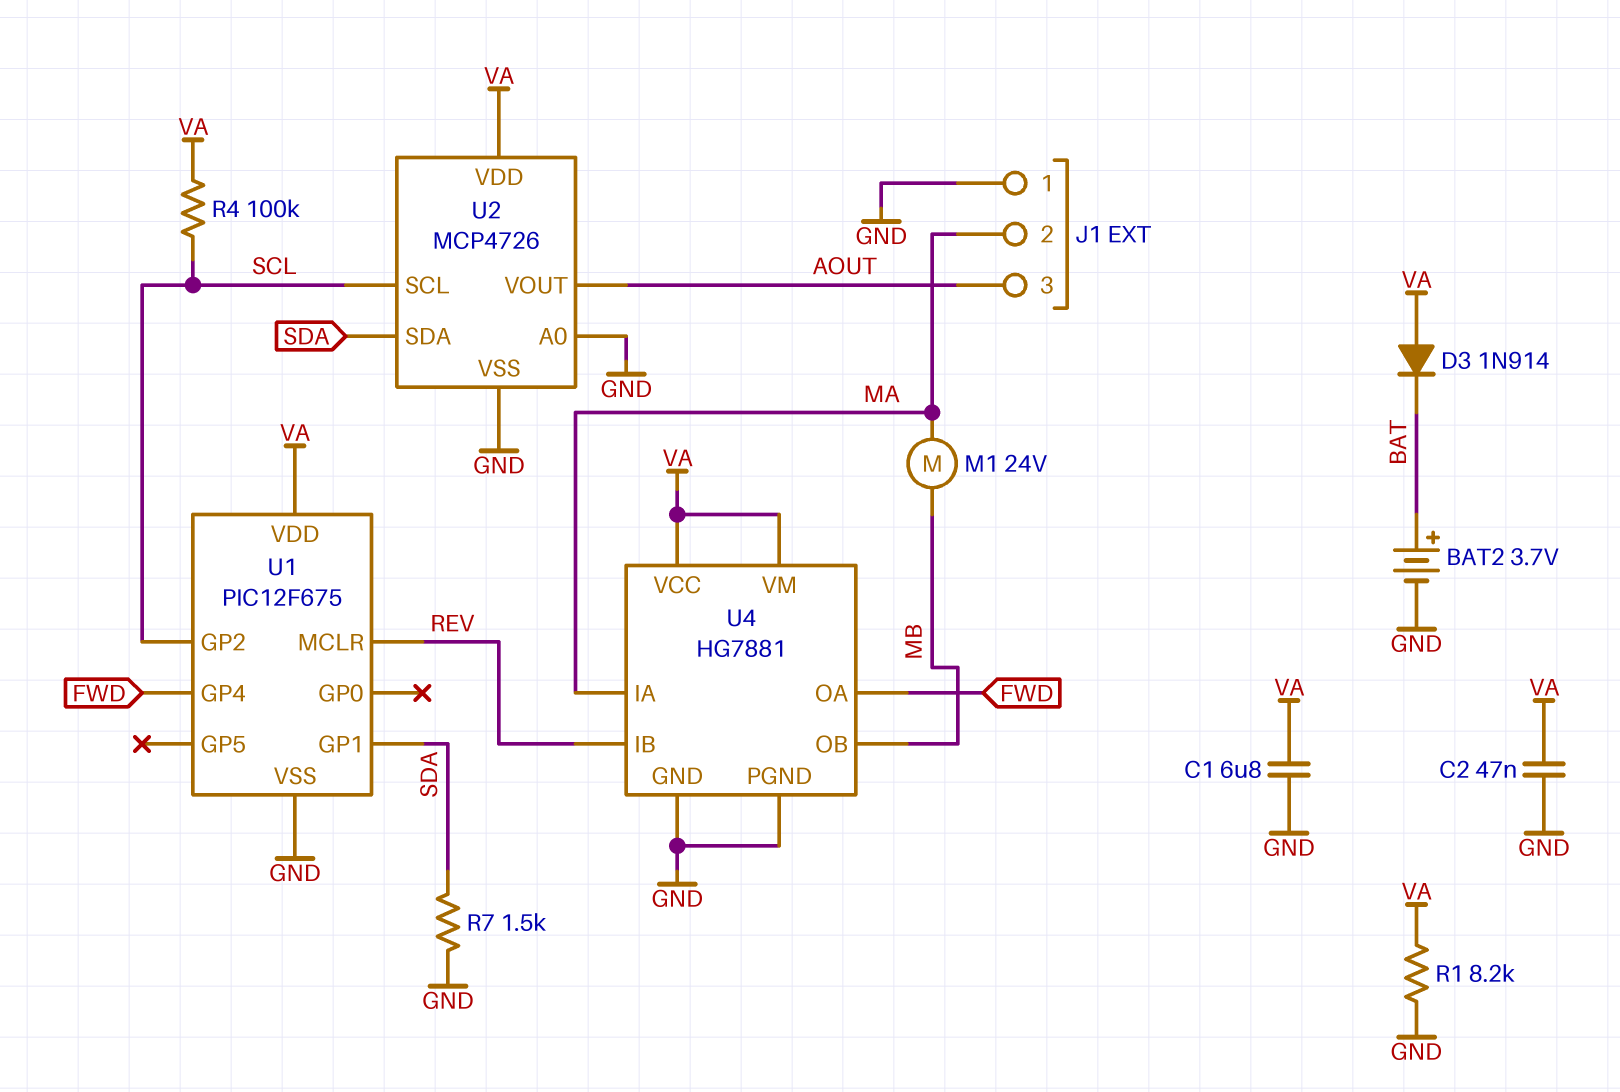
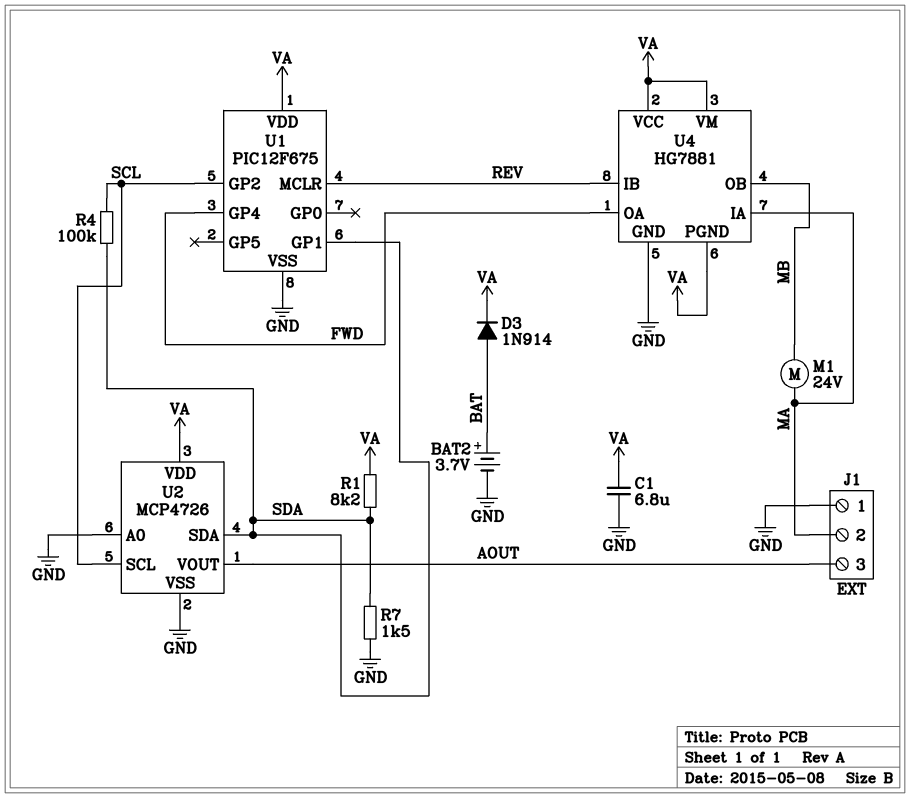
C2: 47nF (GND, VA) -> none
D3: diode 1N914 (A VA, K BAT) -> diode 1N914 (A BAT, K VA)
R1: 8.2k (GND, VA) -> 8.2k (SDA, VA)
R4: 100k (SCL, VA) -> 100k (SCL, SDA)
U4 pin PGND: GND -> VA

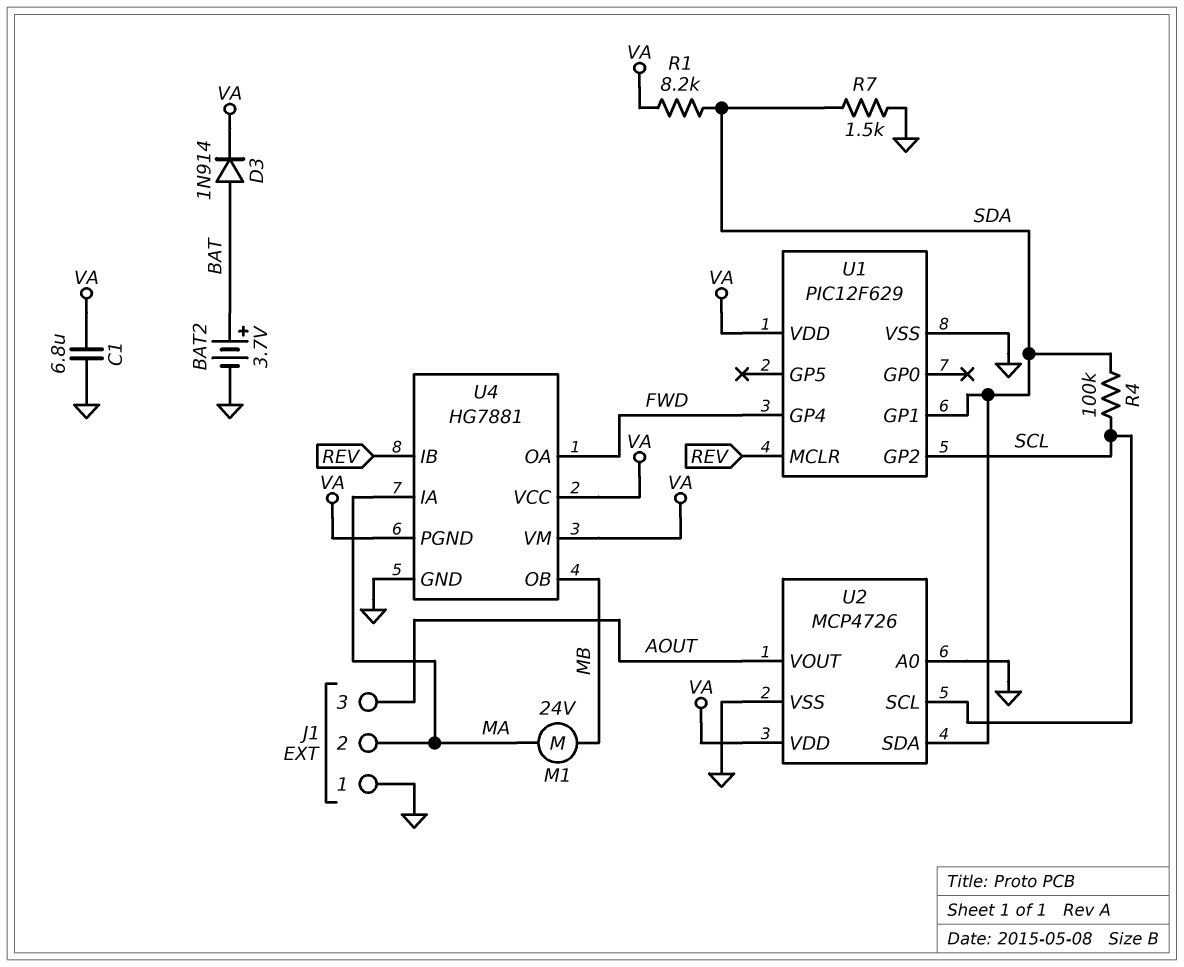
U1: PIC12F675 -> PIC12F629

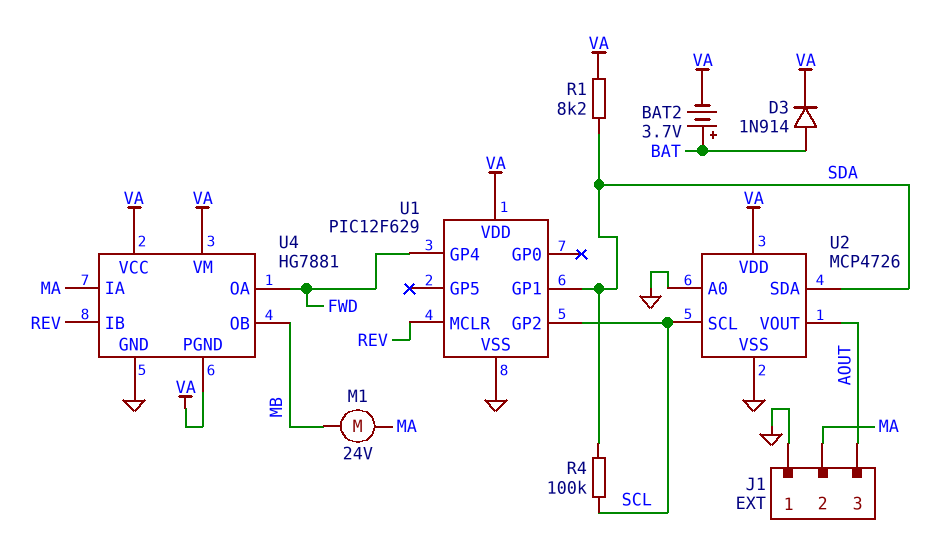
BAT2: 3.7V (plus BAT, minus GND) -> 3.7V (plus BAT, minus VA)
C1: 6.8uF (GND, VA) -> none
R7: 1.5k (GND, SDA) -> none

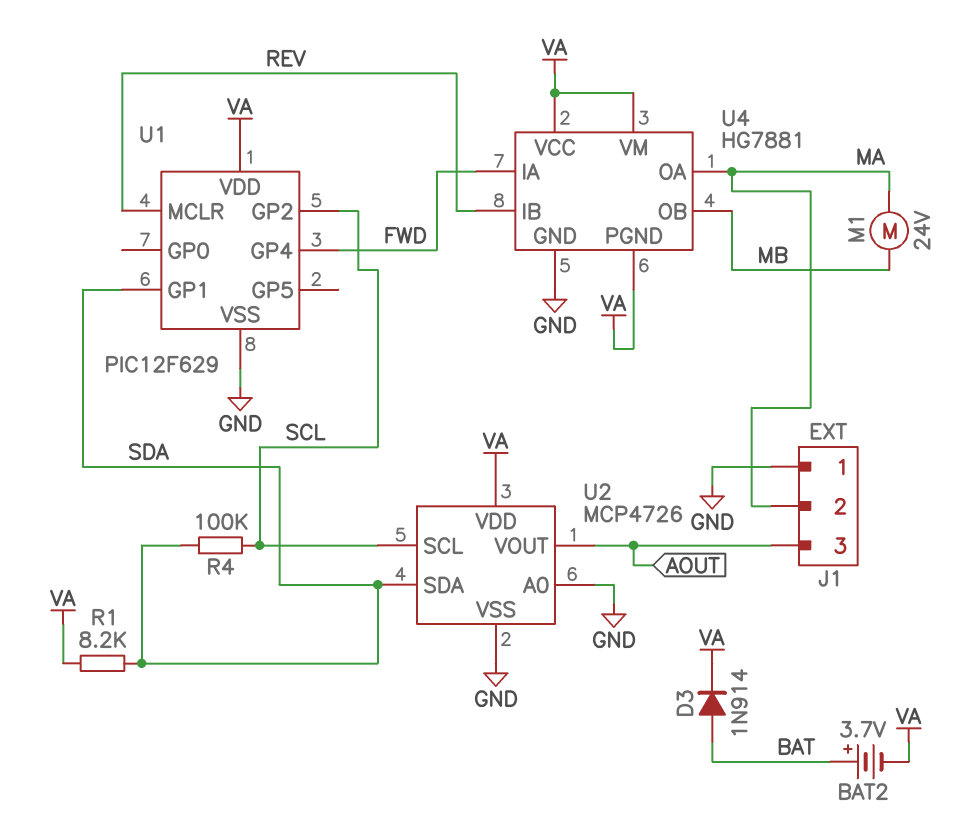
U4 pin IA: MA -> FWD
U4 pin OA: FWD -> MA

